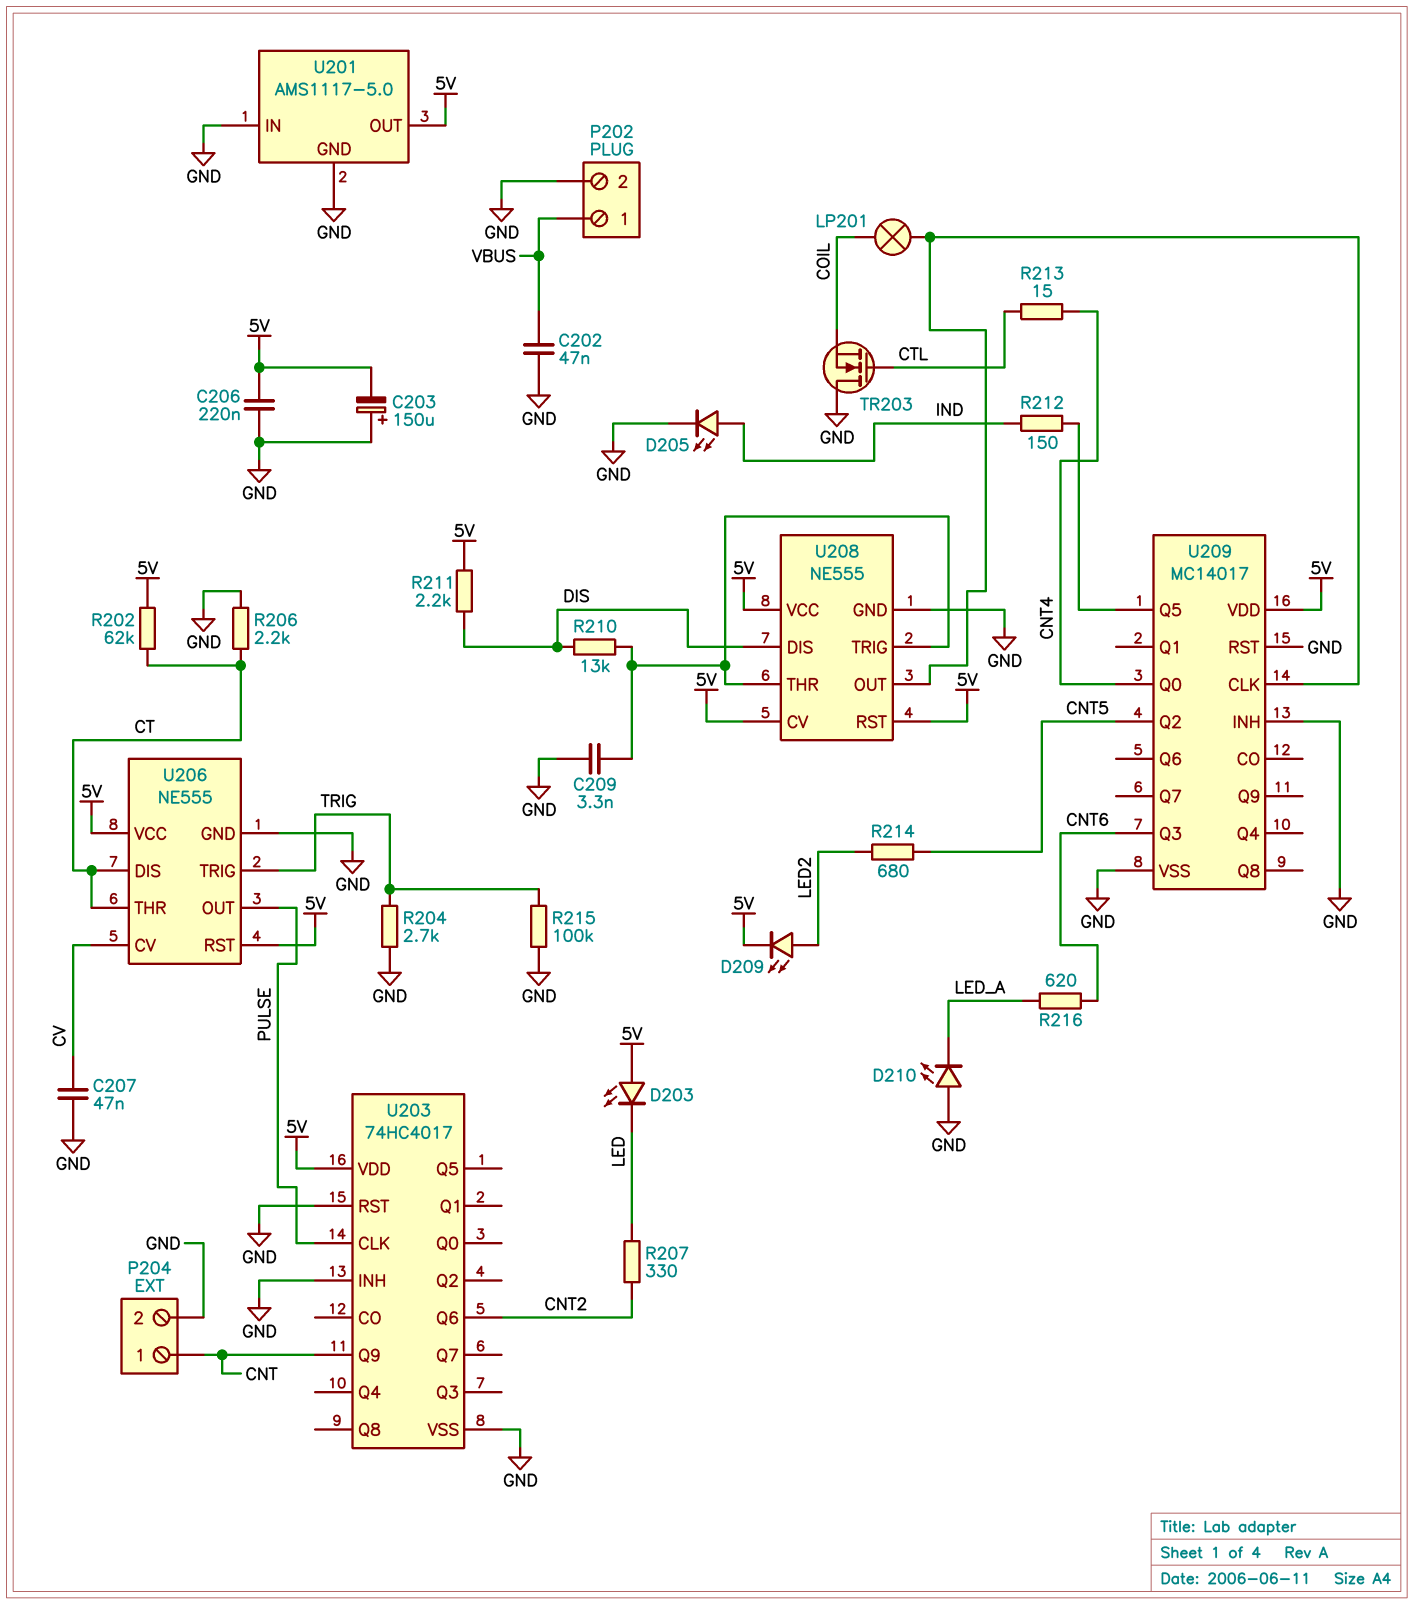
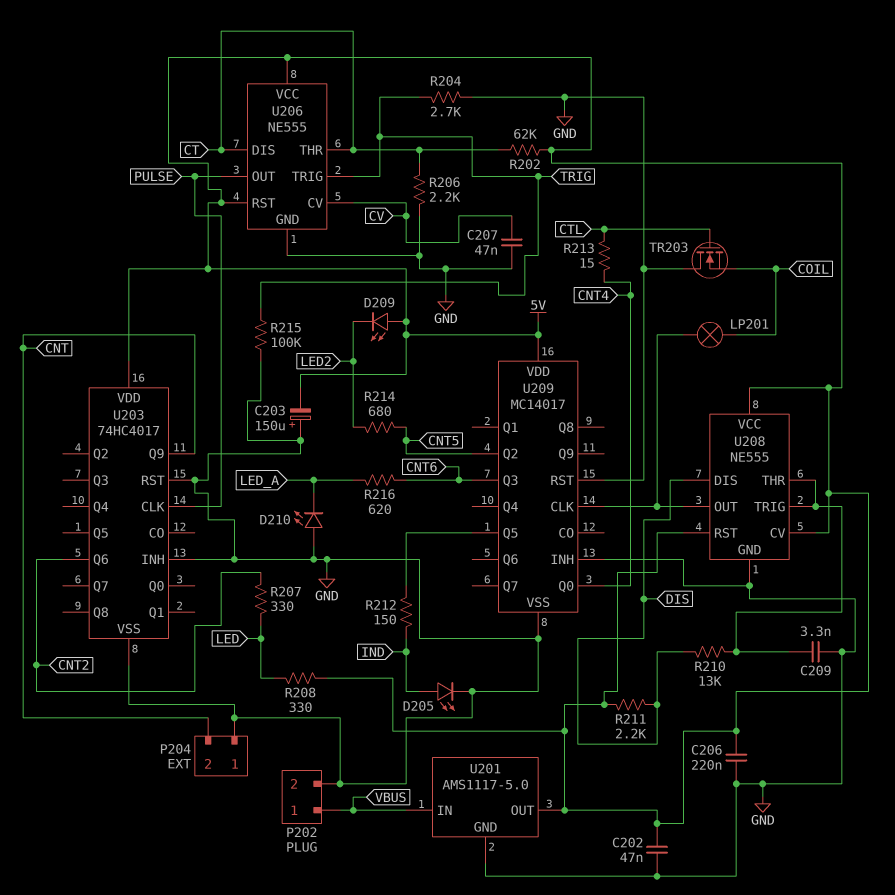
C202: 47nF (GND, VBUS) -> 47nF (5V, GND)
D203: LED (A 5V, K LED) -> none
D209: LED (A LED2, K 5V) -> LED (A 5V, K LED2)
P204 pin 1: CNT -> GND
P204 pin 2: GND -> CNT
R208: none -> 330 (5V, LED)
U201 pin IN: GND -> VBUS

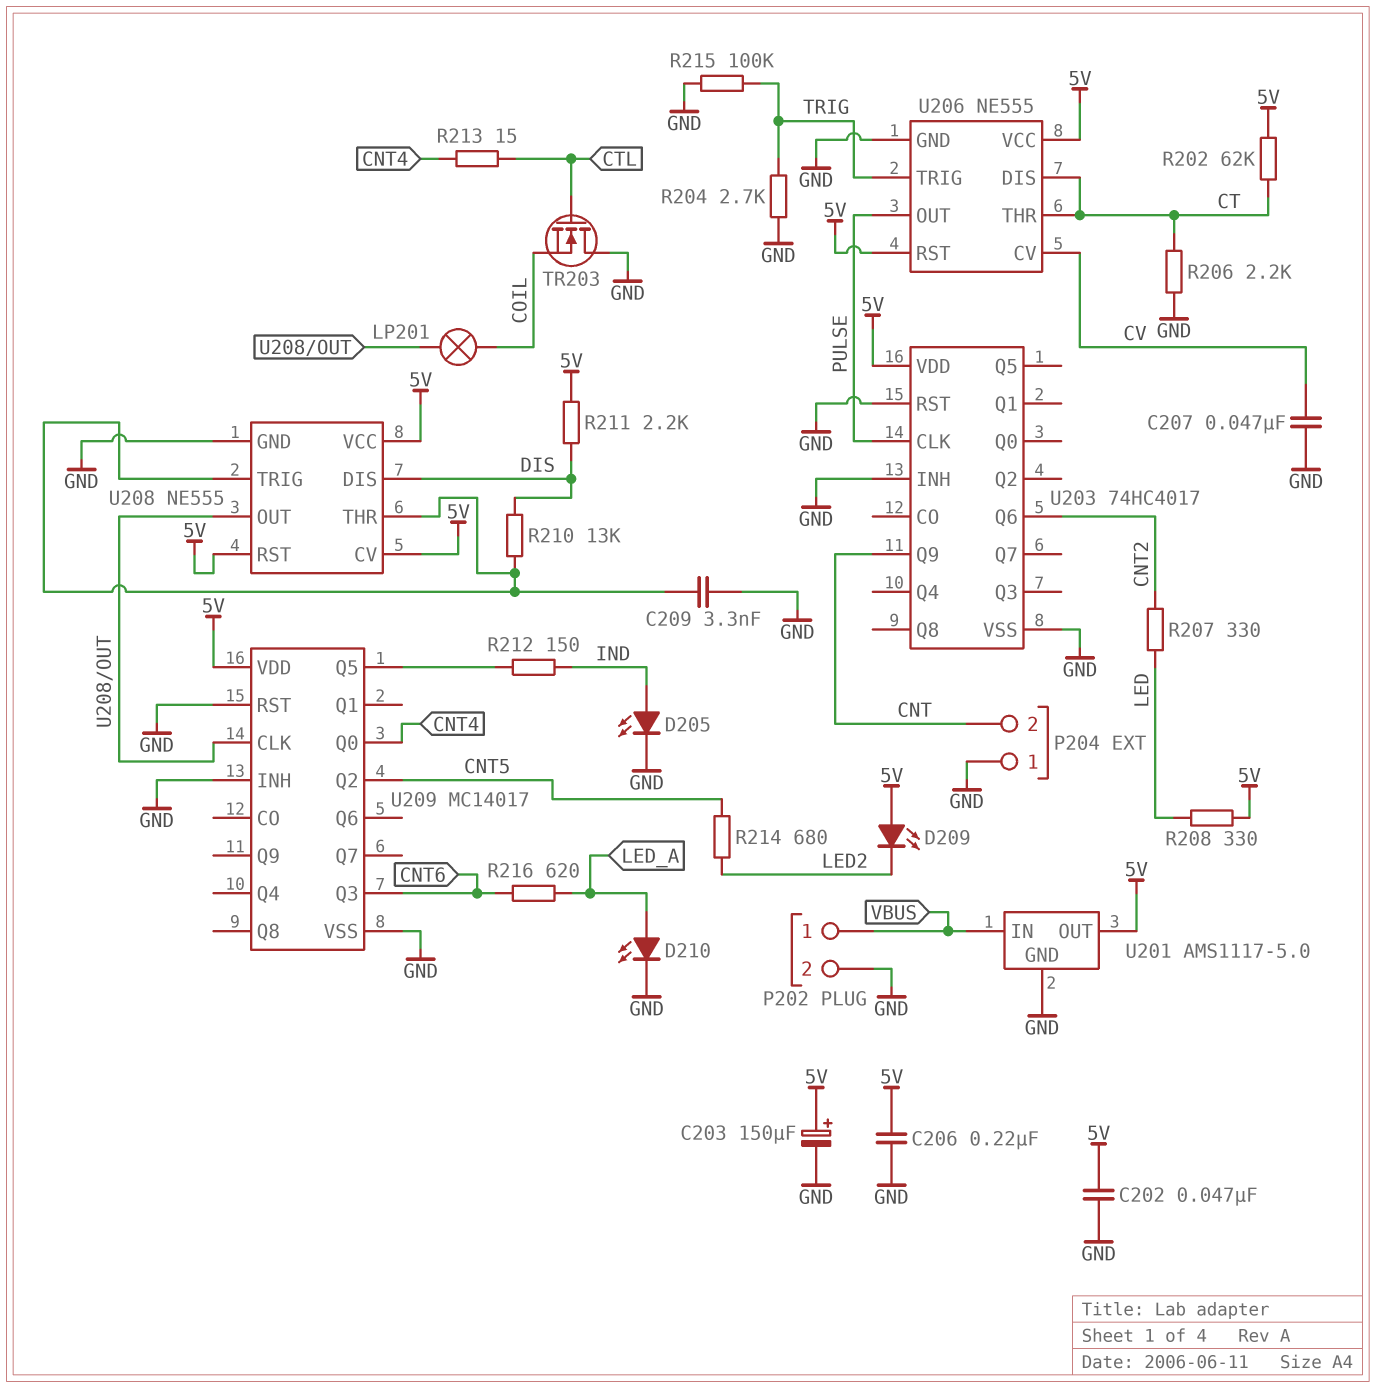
C203: 150uF (plus GND, minus 5V) -> 150uF (plus 5V, minus GND)
D210: LED (A GND, K LED_A) -> LED (A LED_A, K GND)

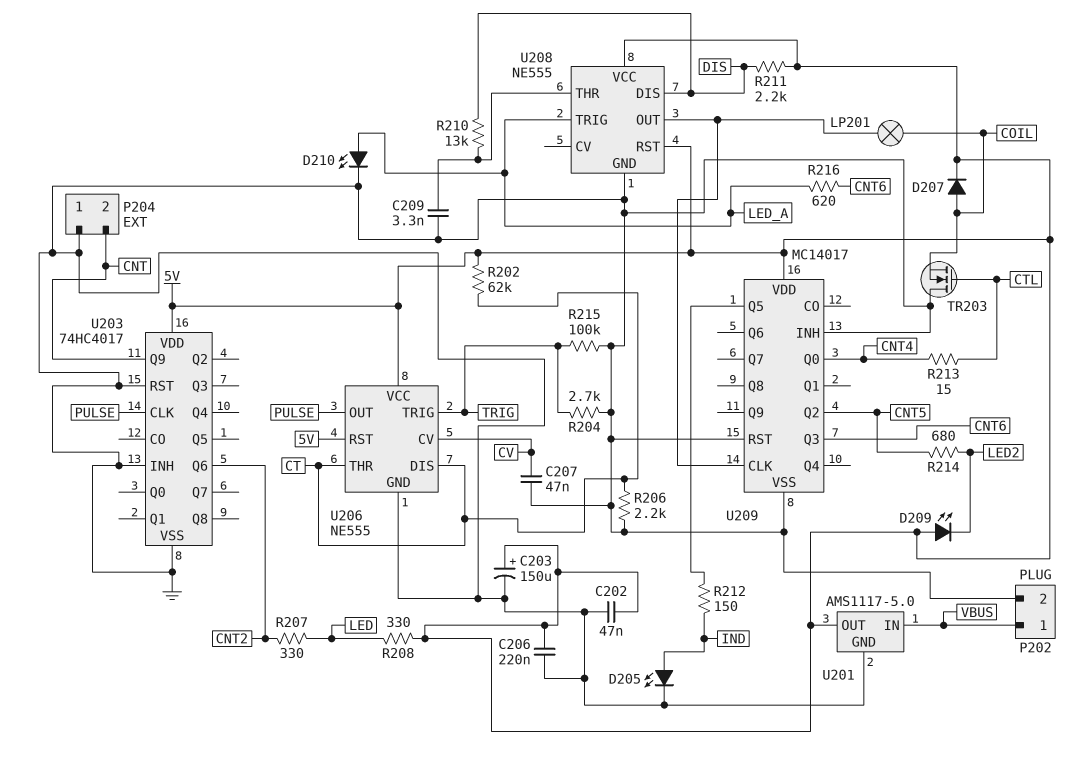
D207: none -> diode (A COIL, K 5V)
U208 pin CV: 5V -> none
U208 pin TRIG: U208/THR -> LED_A

